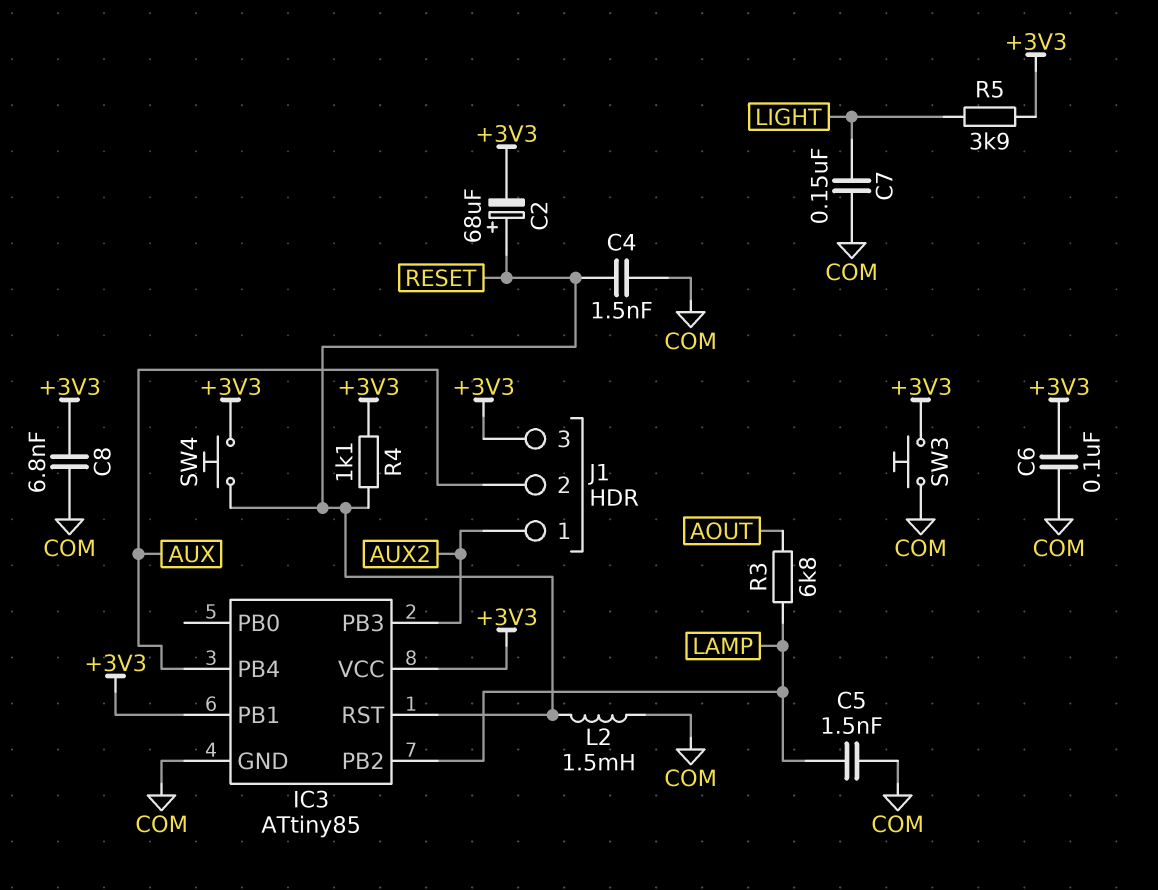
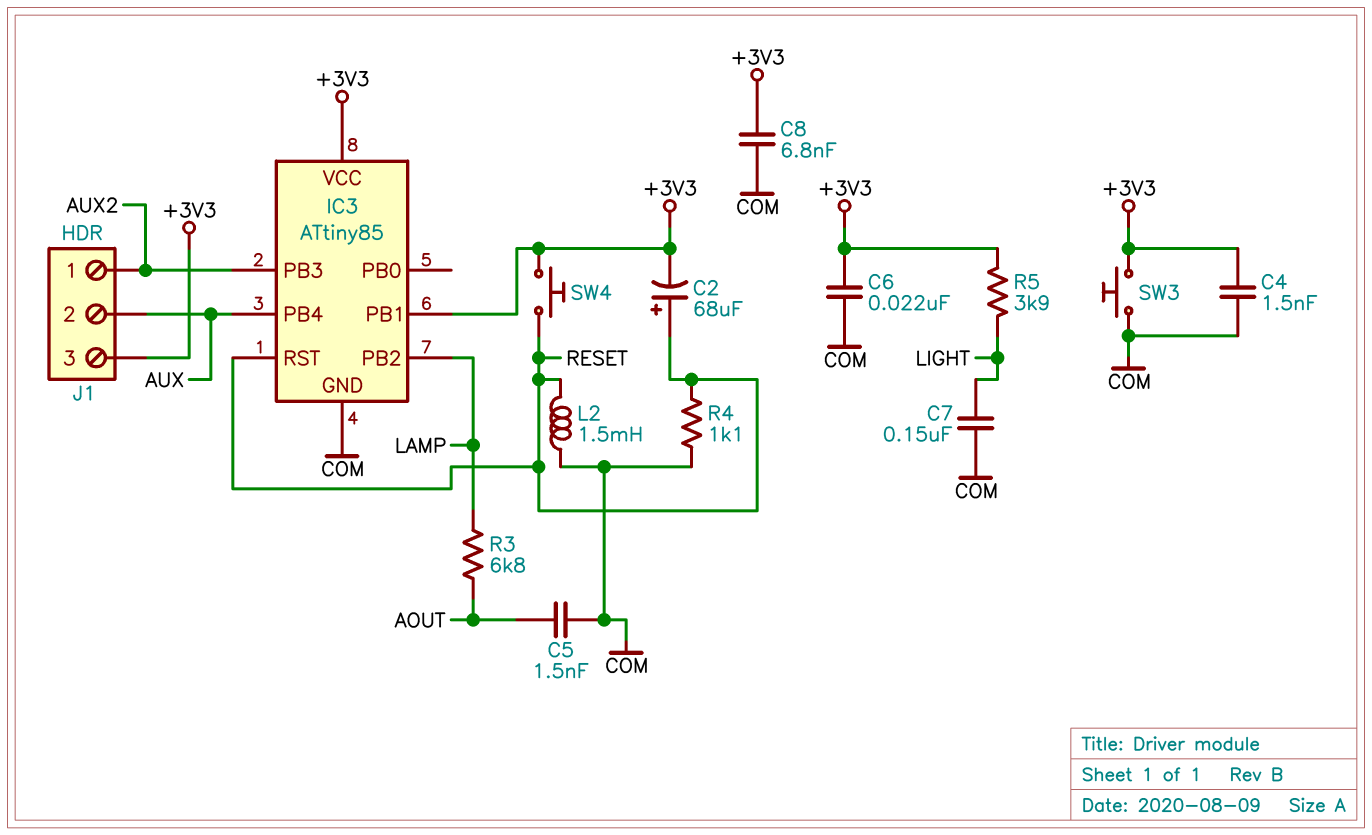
C4: 1.5nF (COM, RESET) -> 1.5nF (+3V3, COM)
C5: 1.5nF (COM, LAMP) -> 1.5nF (AOUT, COM)
C6: 100nF (+3V3, COM) -> 22nF (+3V3, COM)
R4: 1.1k (+3V3, RESET) -> 1.1k (COM, RESET)

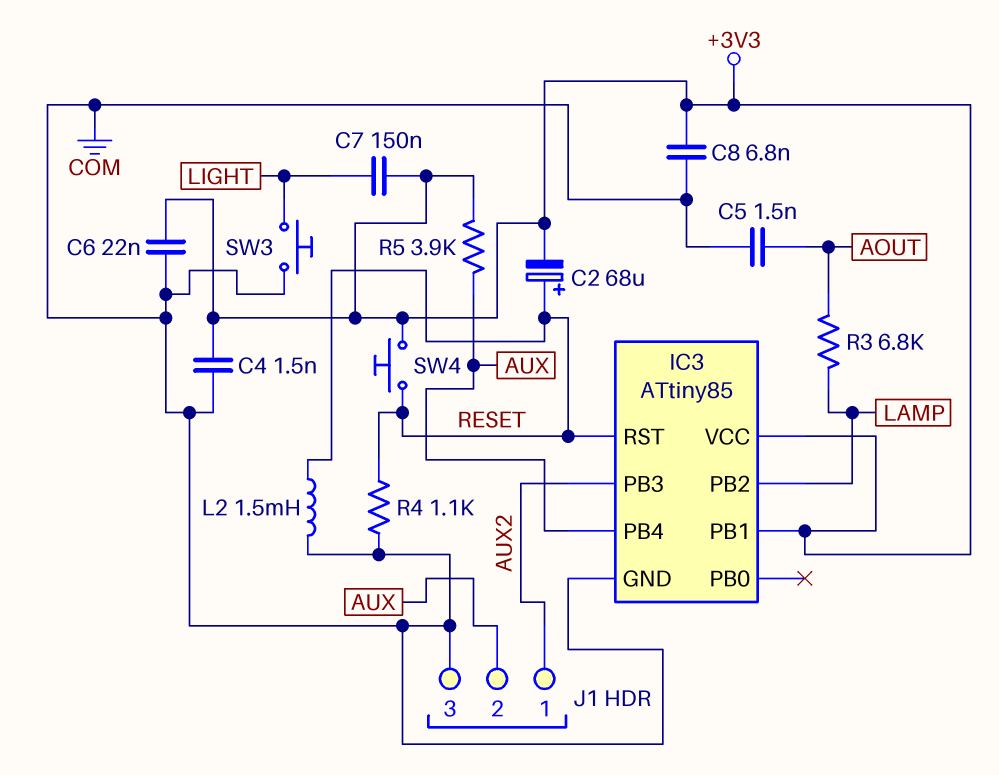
C7: 150nF (COM, LIGHT) -> 150nF (+3V3, LIGHT)
J1 pin 3: +3V3 -> COM
R5: 3.9k (+3V3, LIGHT) -> 3.9k (+3V3, AUX)
SW3: button (+3V3, COM) -> button (COM, LIGHT)

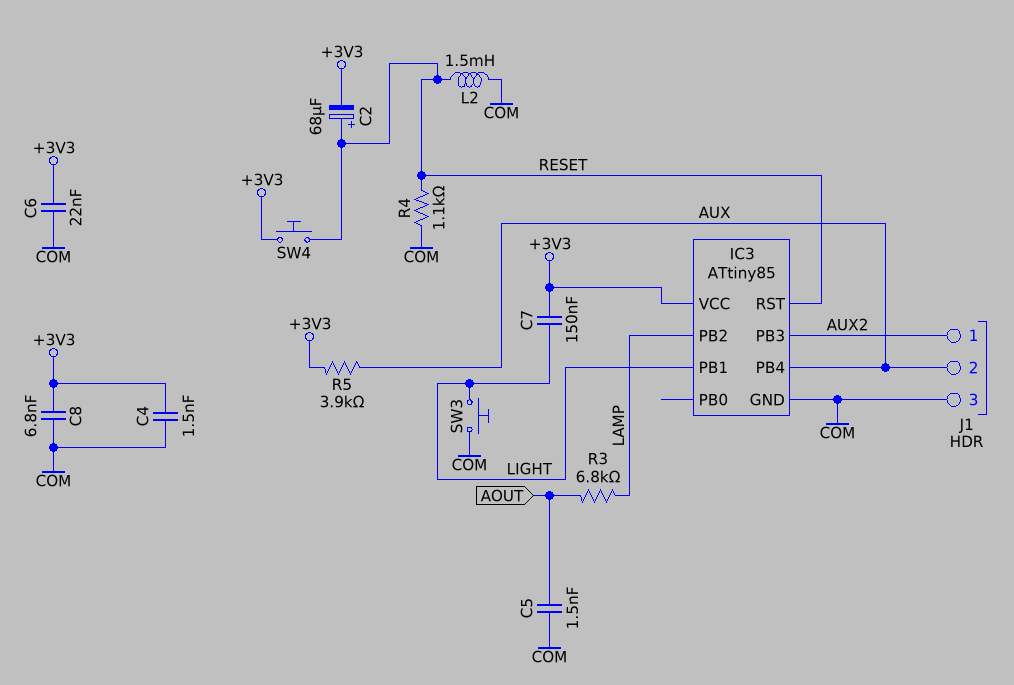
IC3 pin PB1: +3V3 -> LIGHT

